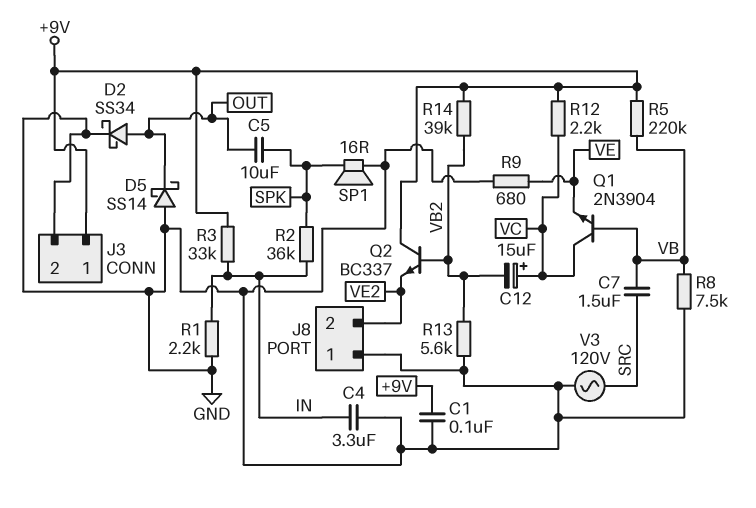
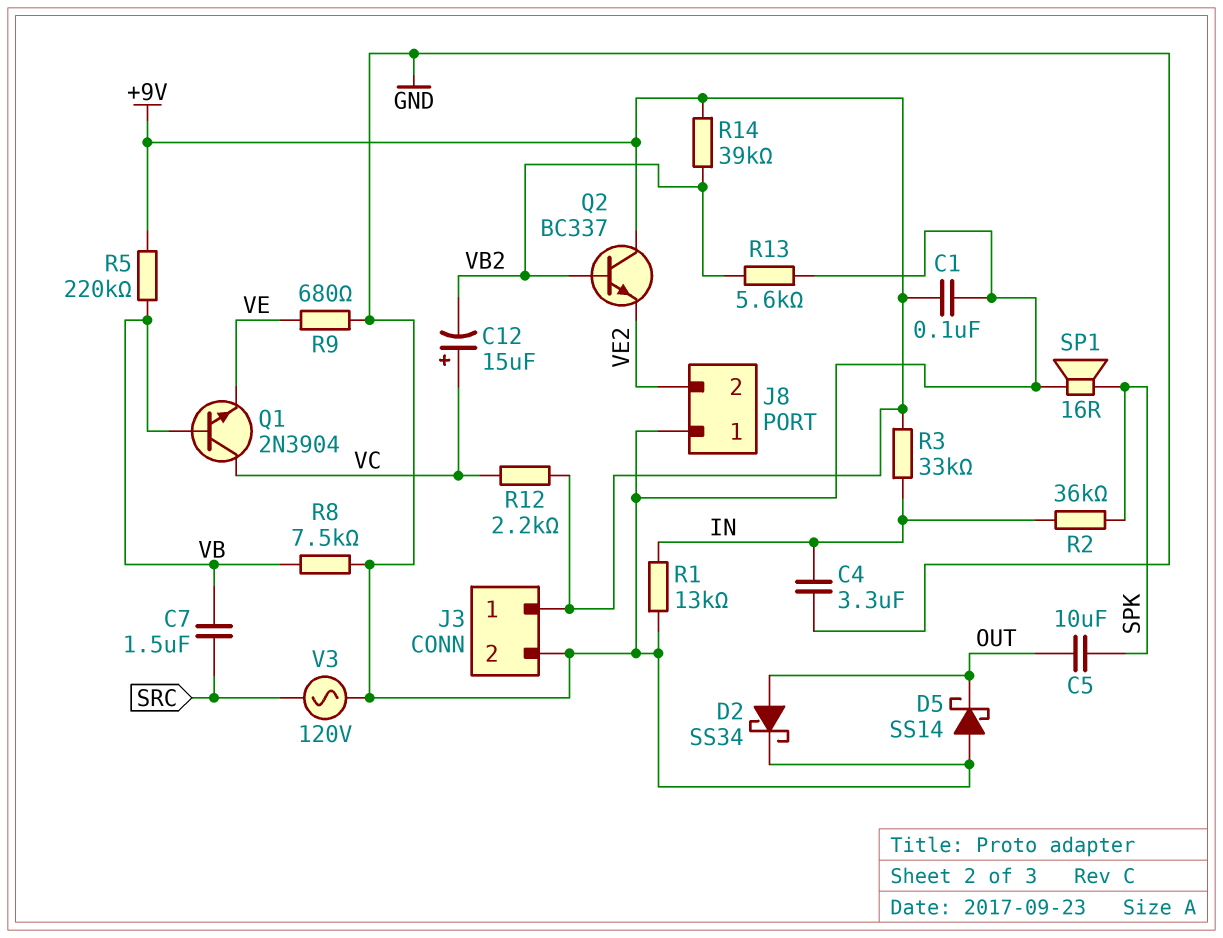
R1: 2.2k (GND, IN) -> 13k (GND, IN)

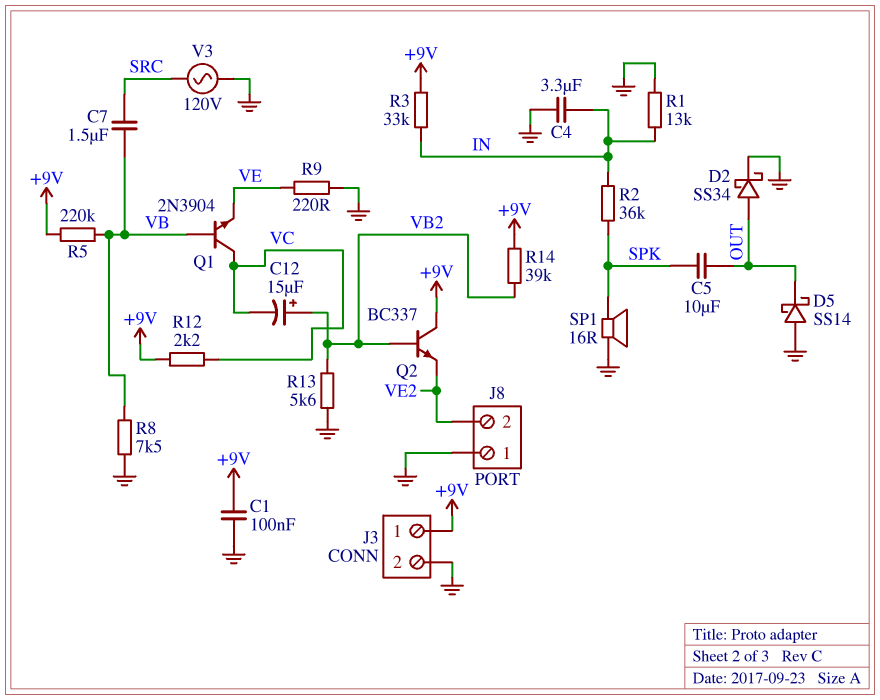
C12: 15uF (plus VC, minus VB2) -> 15uF (plus VB2, minus VC)
R9: 680 (GND, VE) -> 220 (GND, VE)

